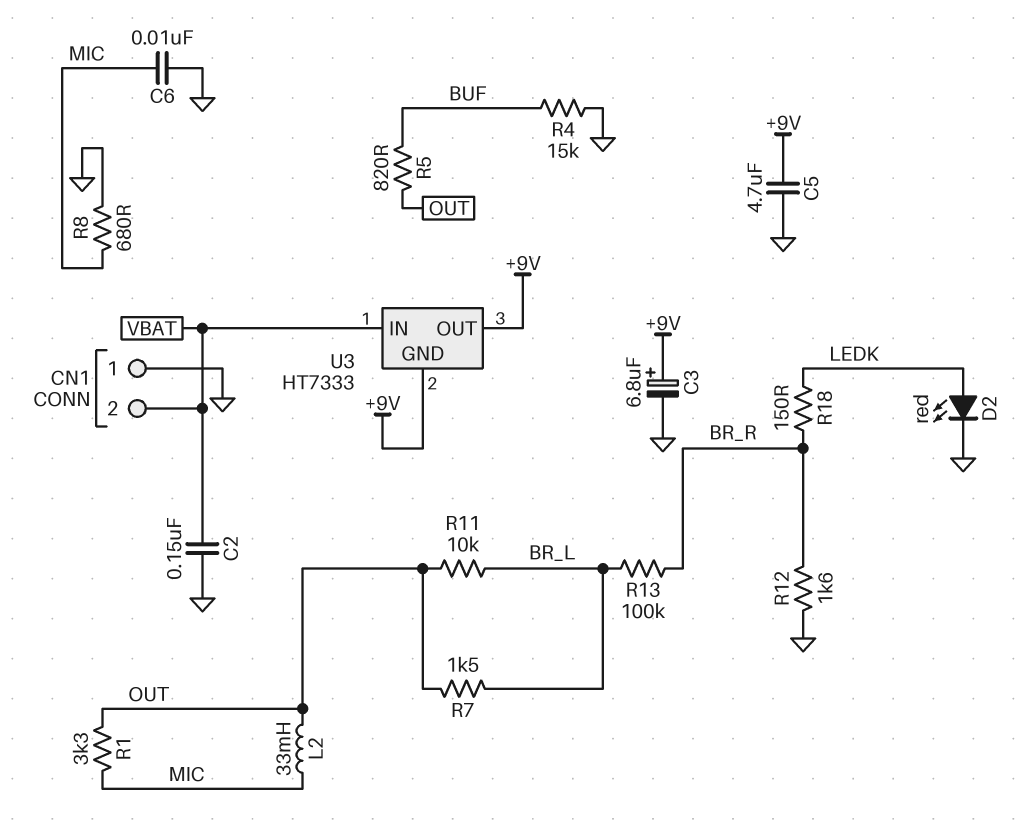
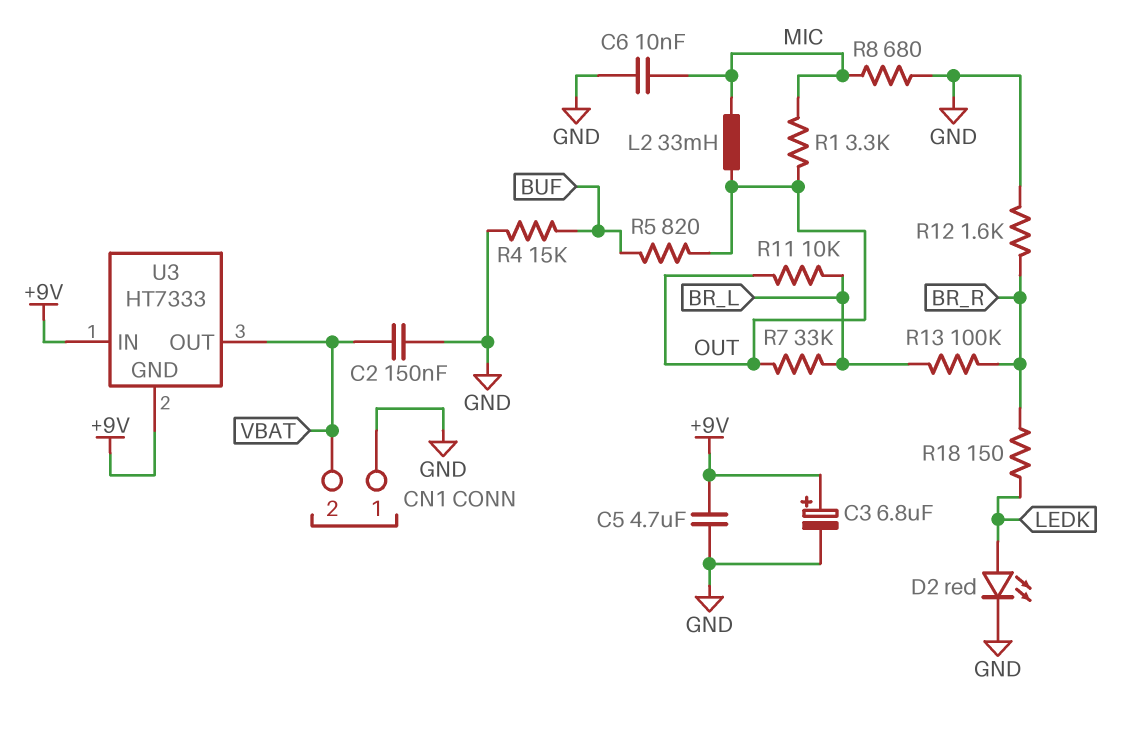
R7: 1.5k (BR_L, OUT) -> 33k (BR_L, OUT)
U3 pin IN: VBAT -> +9V
U3 pin OUT: +9V -> VBAT

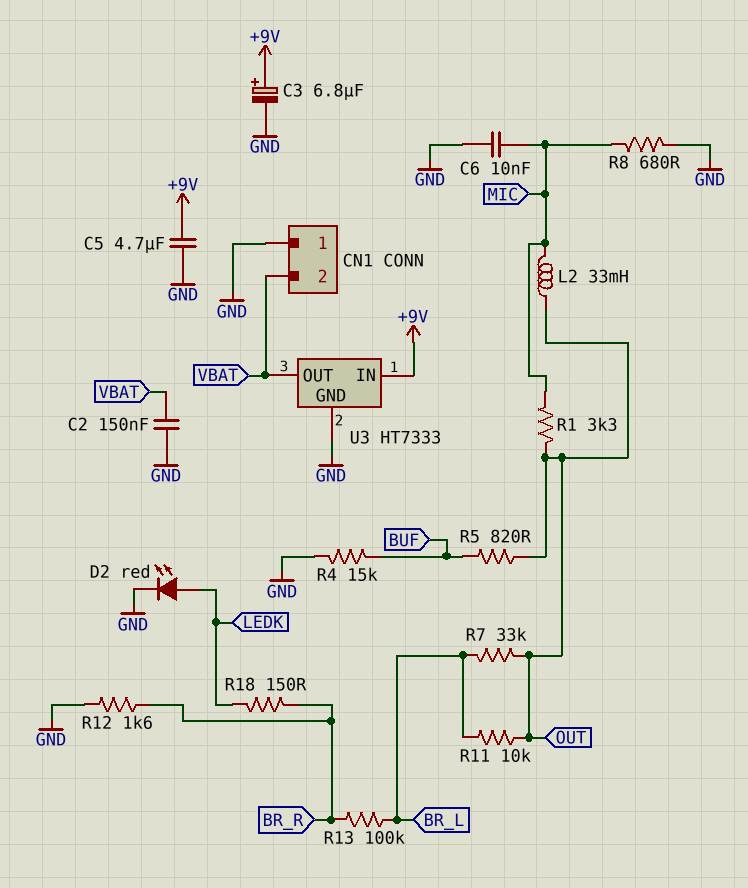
U3 pin GND: +9V -> GND

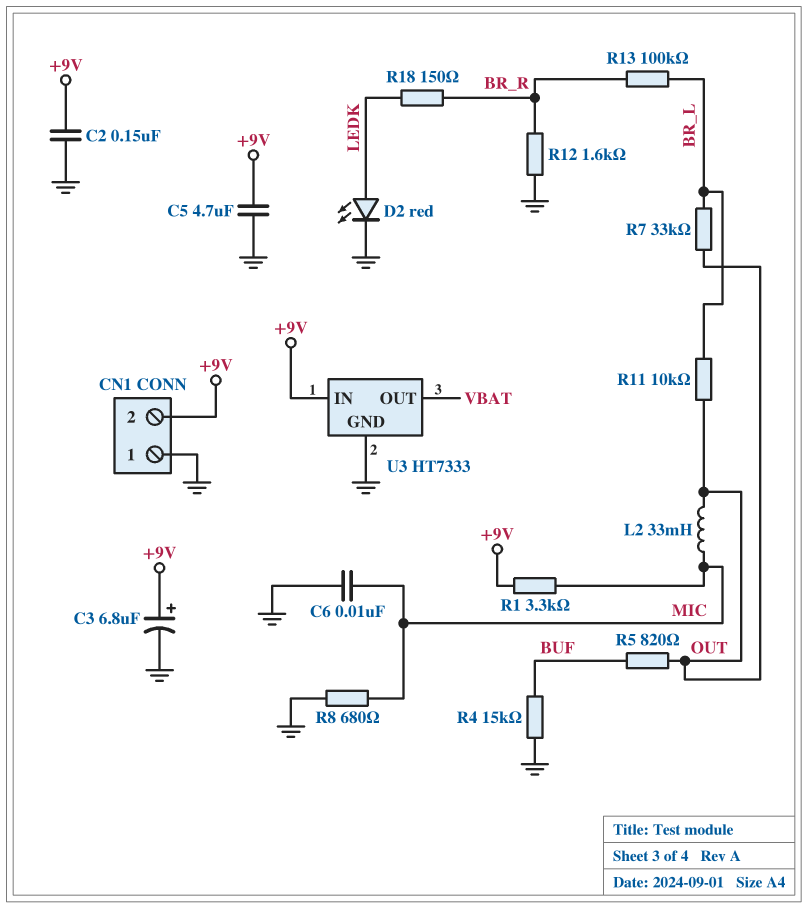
C2: 150nF (GND, VBAT) -> 150nF (+9V, GND)
CN1 pin 2: VBAT -> +9V
R1: 3.3k (MIC, OUT) -> 3.3k (+9V, MIC)

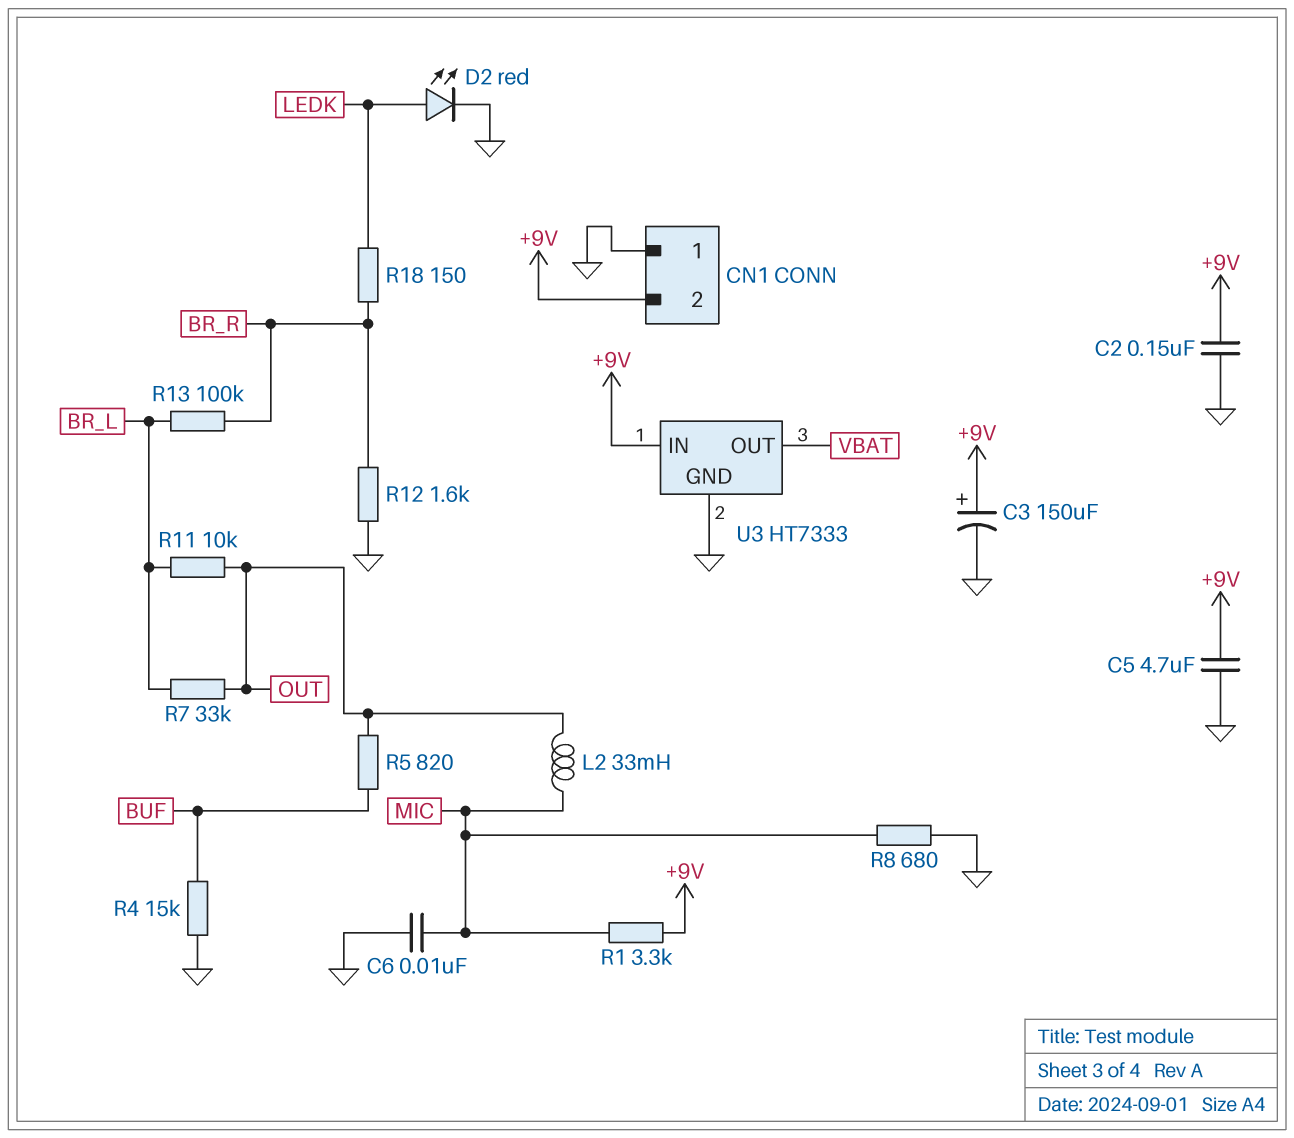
C3: 6.8uF (plus +9V, minus GND) -> 150uF (plus +9V, minus GND)

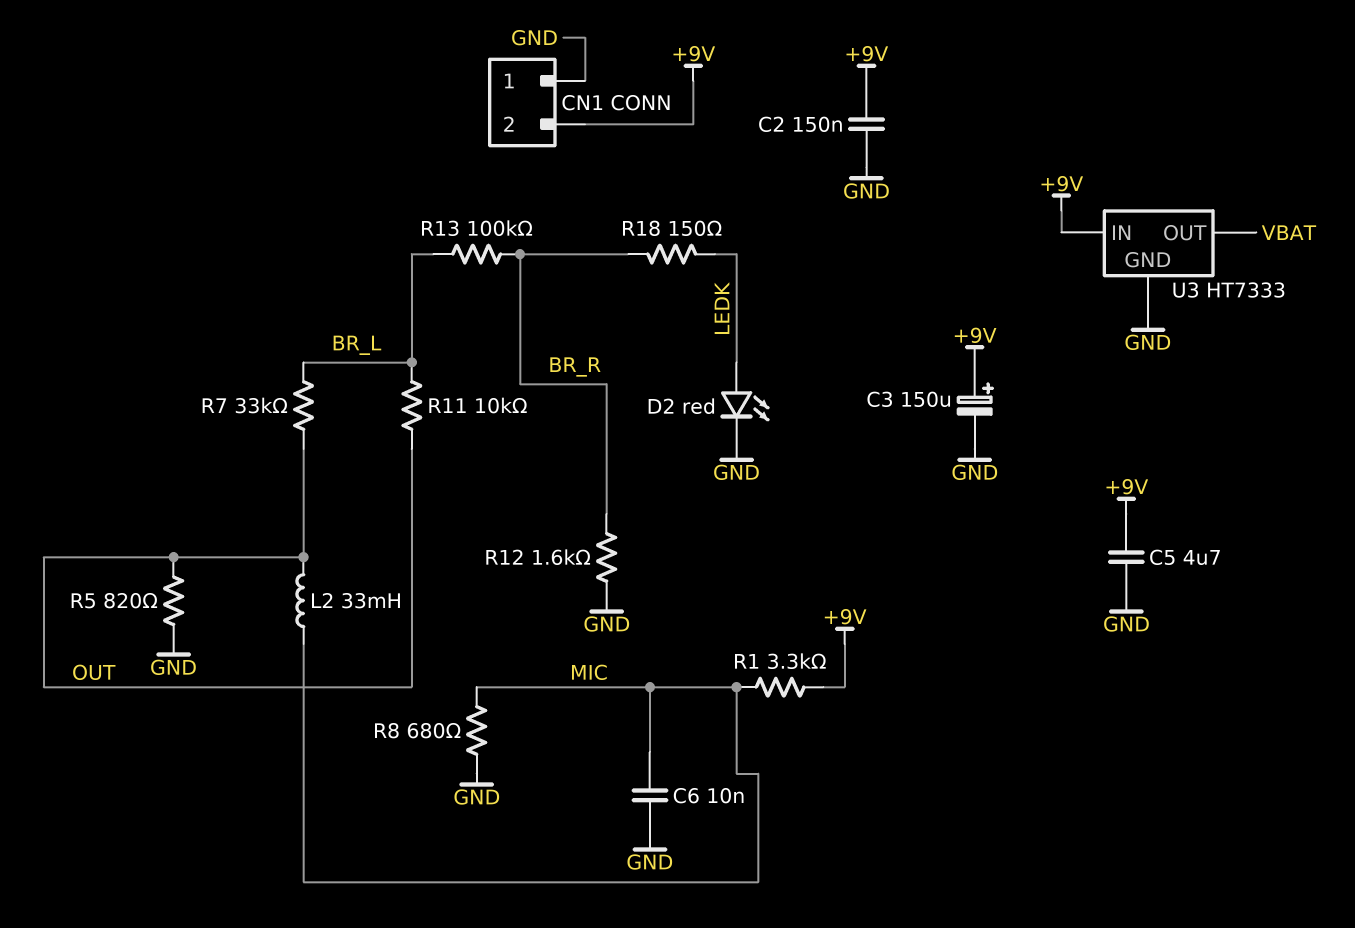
R4: 15k (BUF, GND) -> none
R5: 820 (BUF, OUT) -> 820 (GND, OUT)

